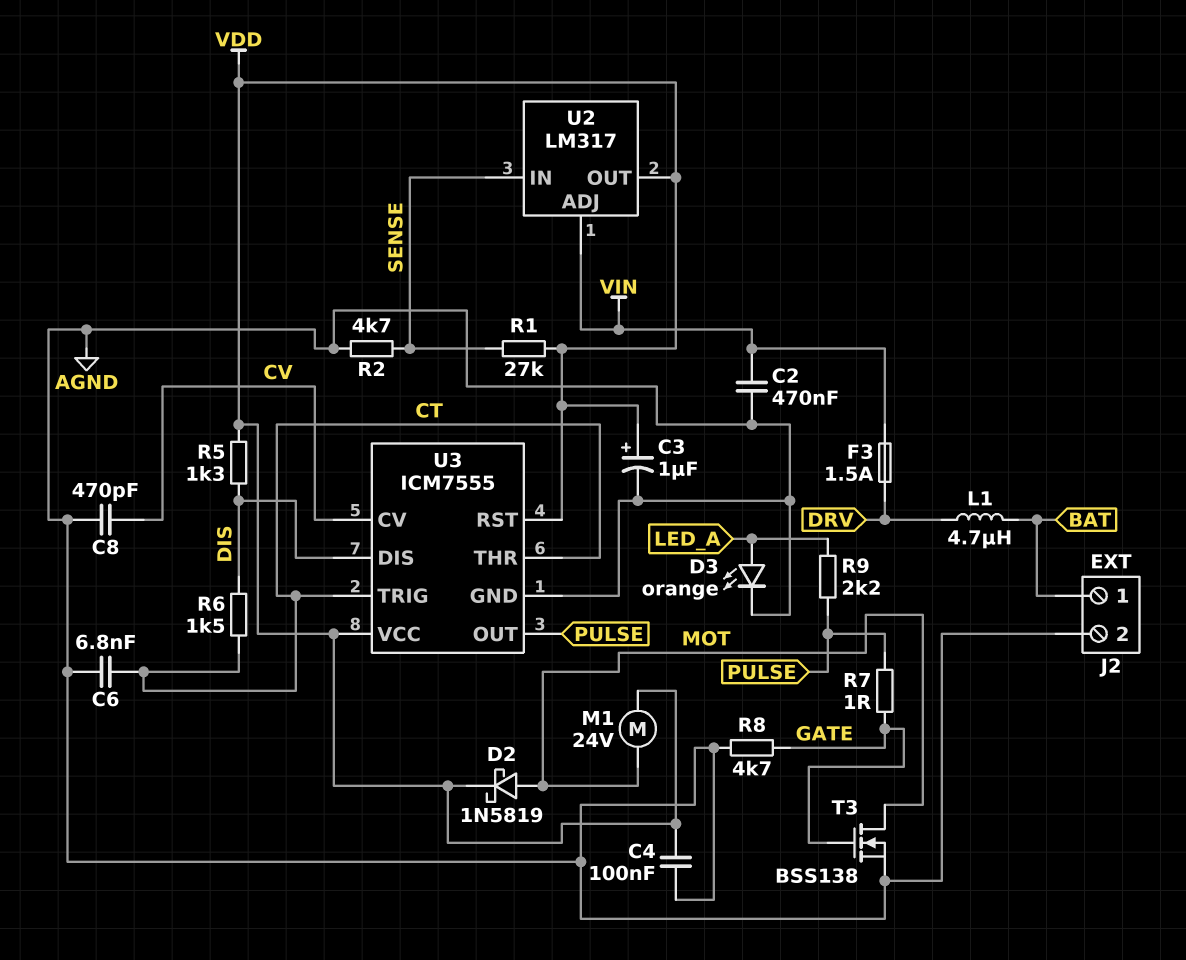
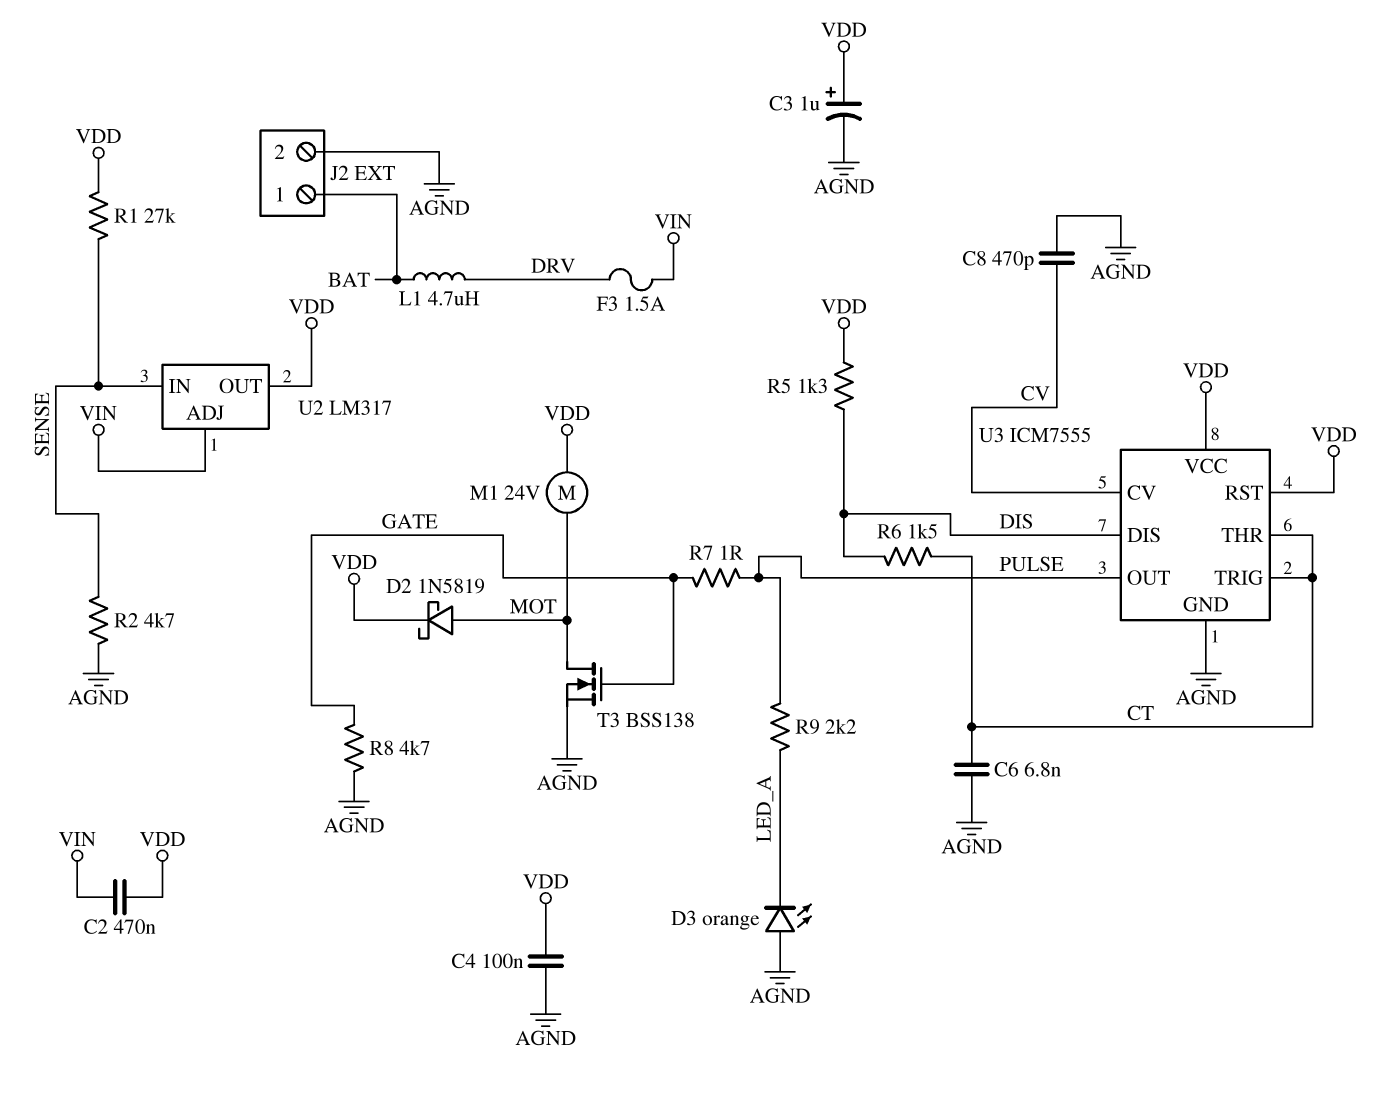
C2: 470nF (AGND, VIN) -> 470nF (VDD, VIN)
D3: LED orange (A LED_A, K AGND) -> LED orange (A AGND, K LED_A)

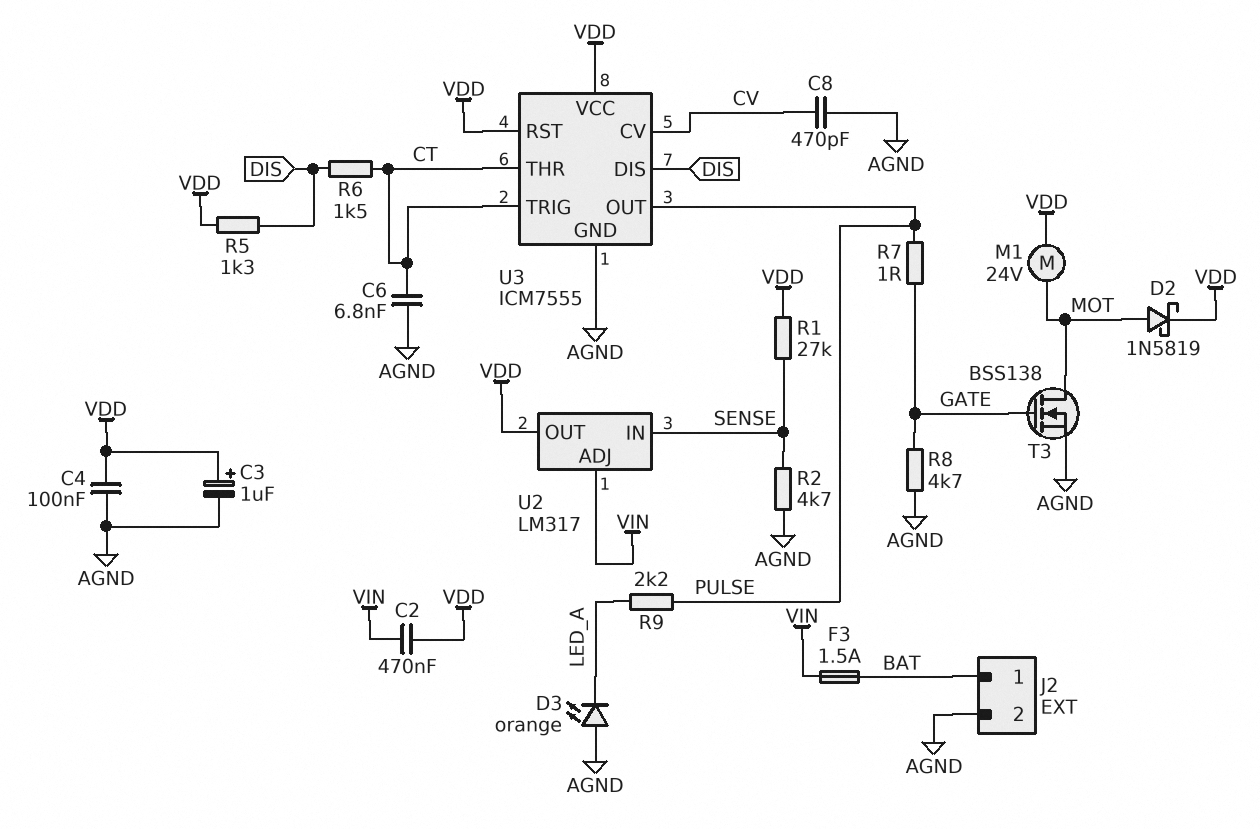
F3: 1.5A (DRV, VIN) -> 1.5A (BAT, VIN)
L1: 4.7uH (BAT, DRV) -> none

